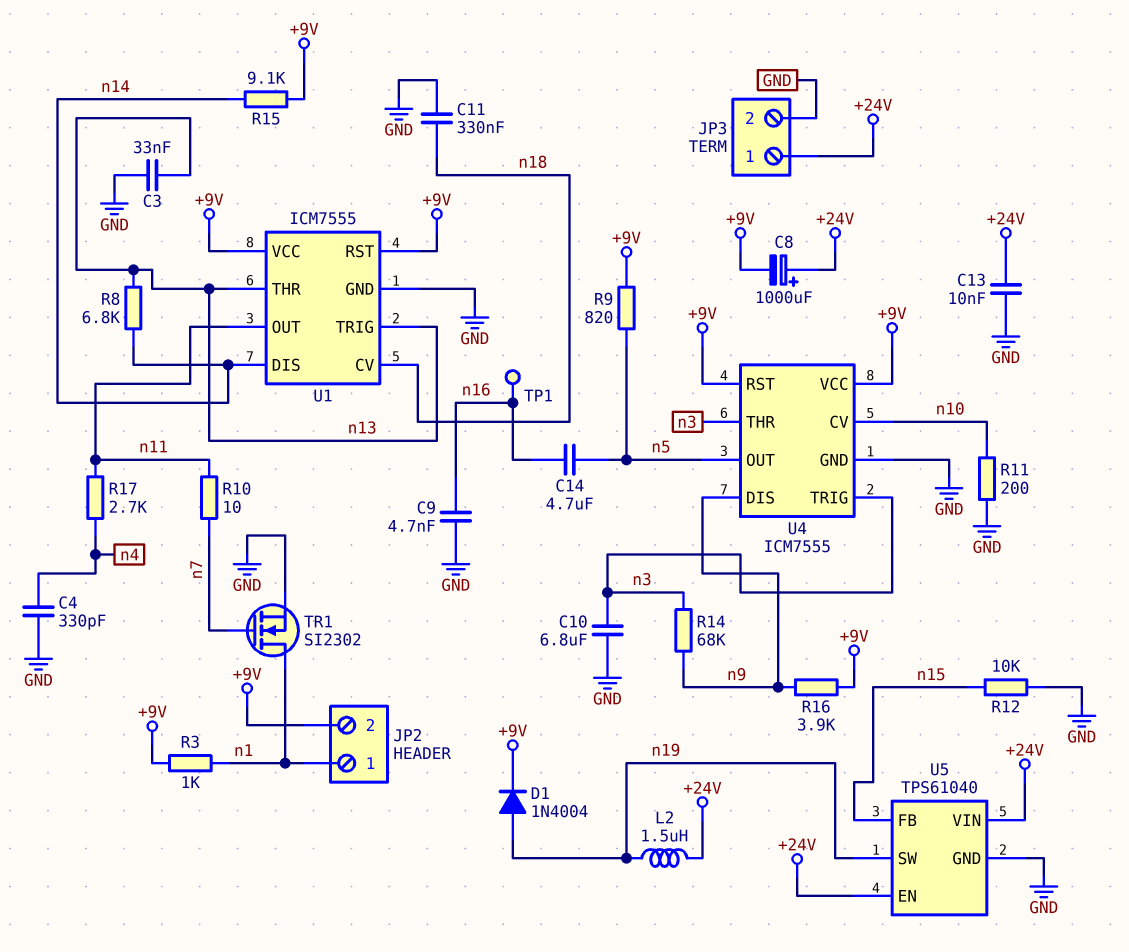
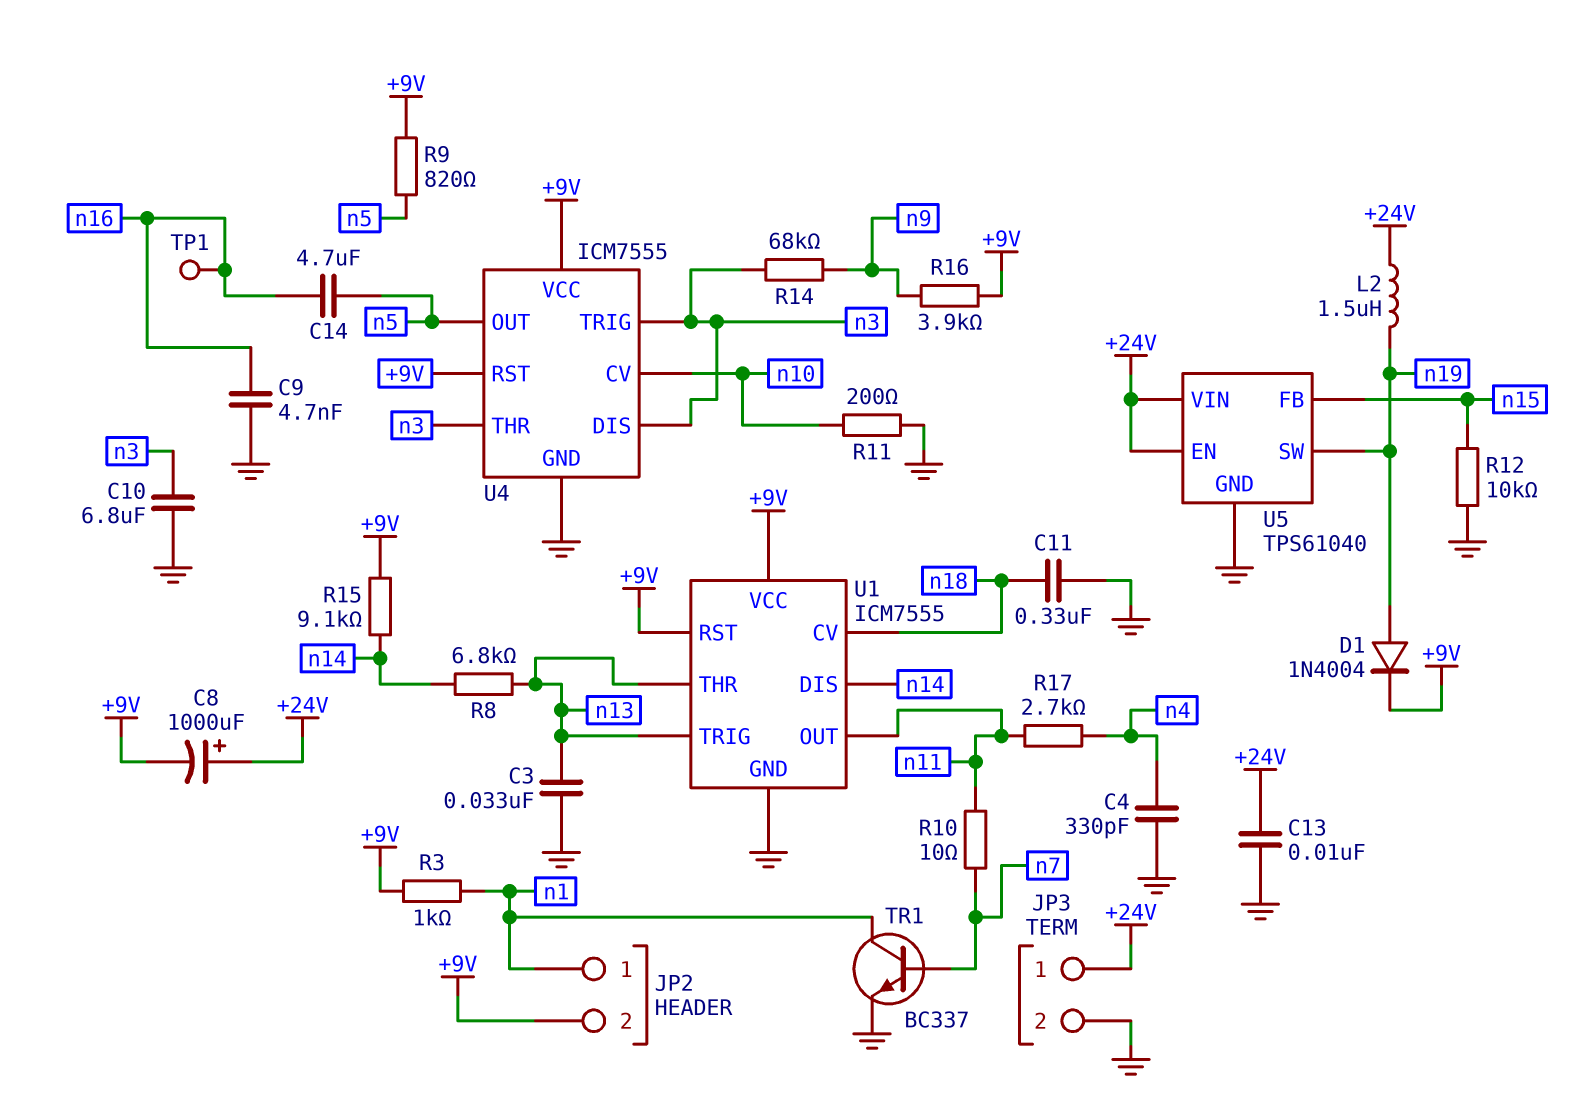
TR1: NMOS SI2302 (G n7, D n1, S GND) -> NPN BC337 (B n7, C n1, E GND)
U4 pin DIS: n9 -> n3

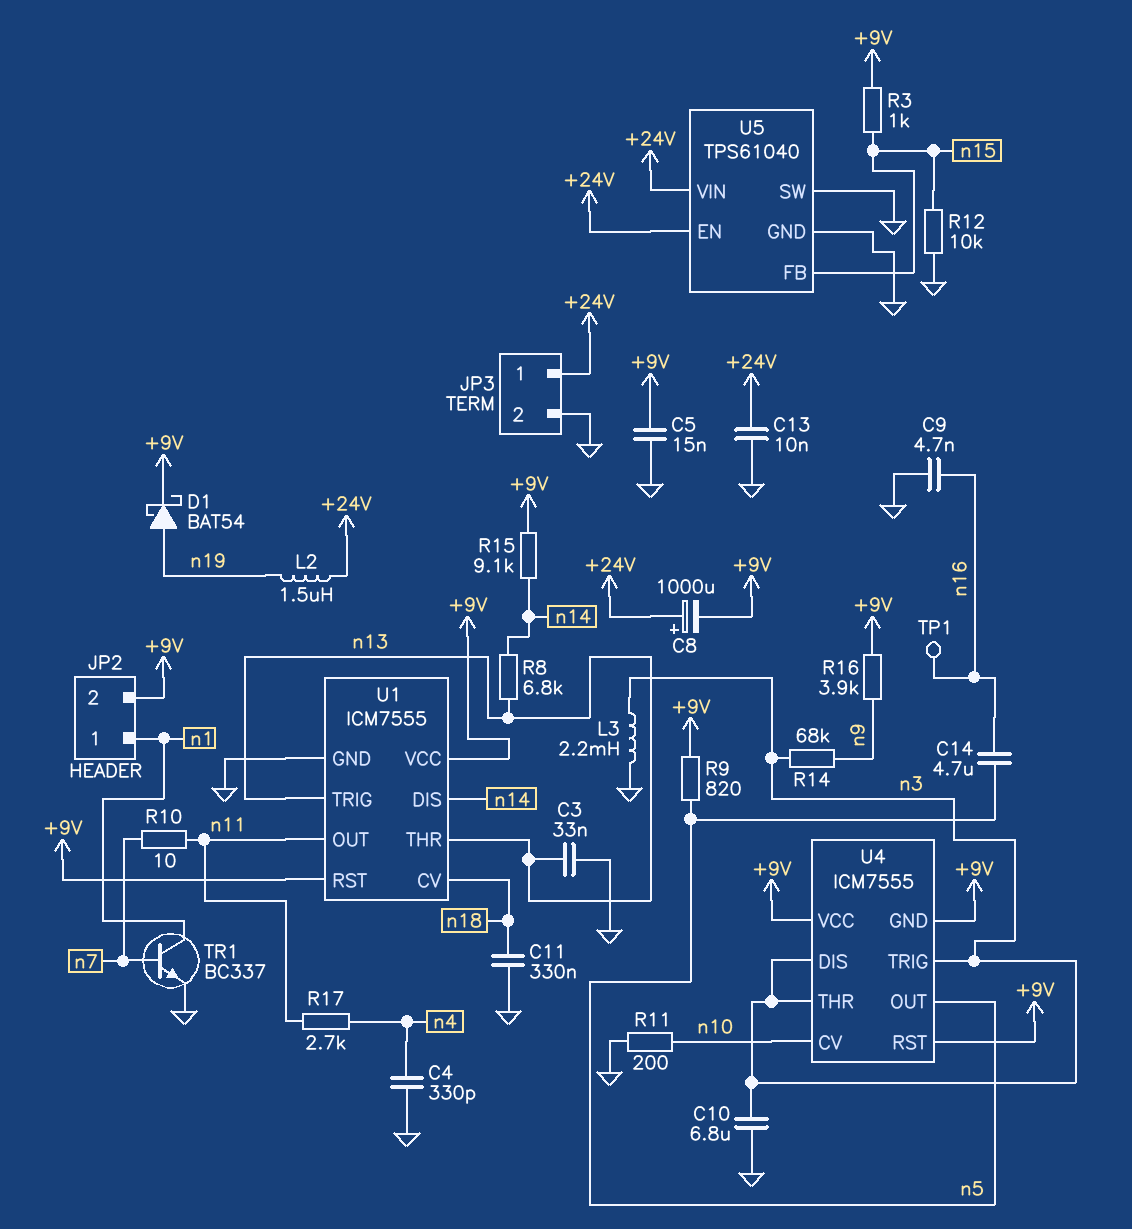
C5: none -> 15nF (+9V, GND)
D1: diode 1N4004 (A n19, K +9V) -> schottky BAT54 (A n19, K +9V)
L3: none -> 2.2mH (GND, n3)
R3: 1k (+9V, n1) -> 1k (+9V, n15)
U4 pin GND: GND -> +9V
U5 pin SW: n19 -> GND

